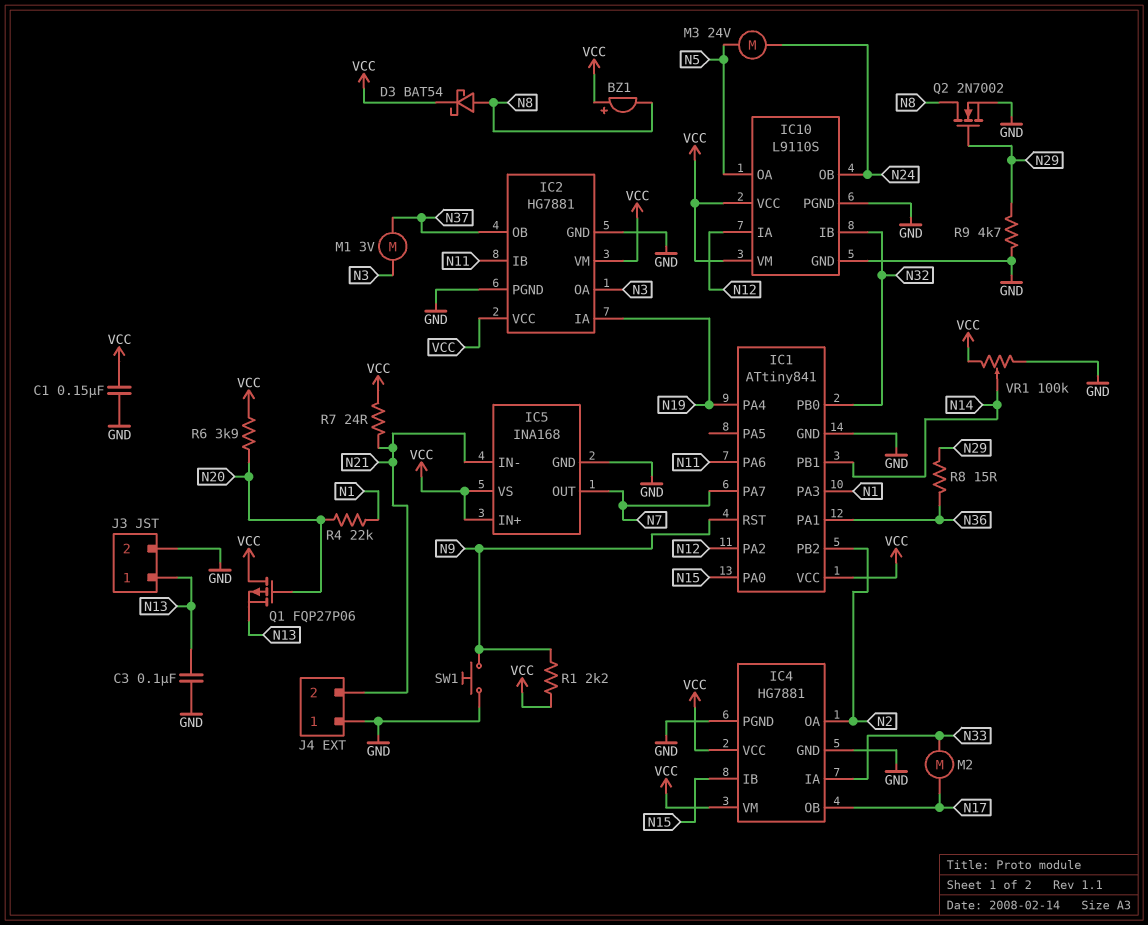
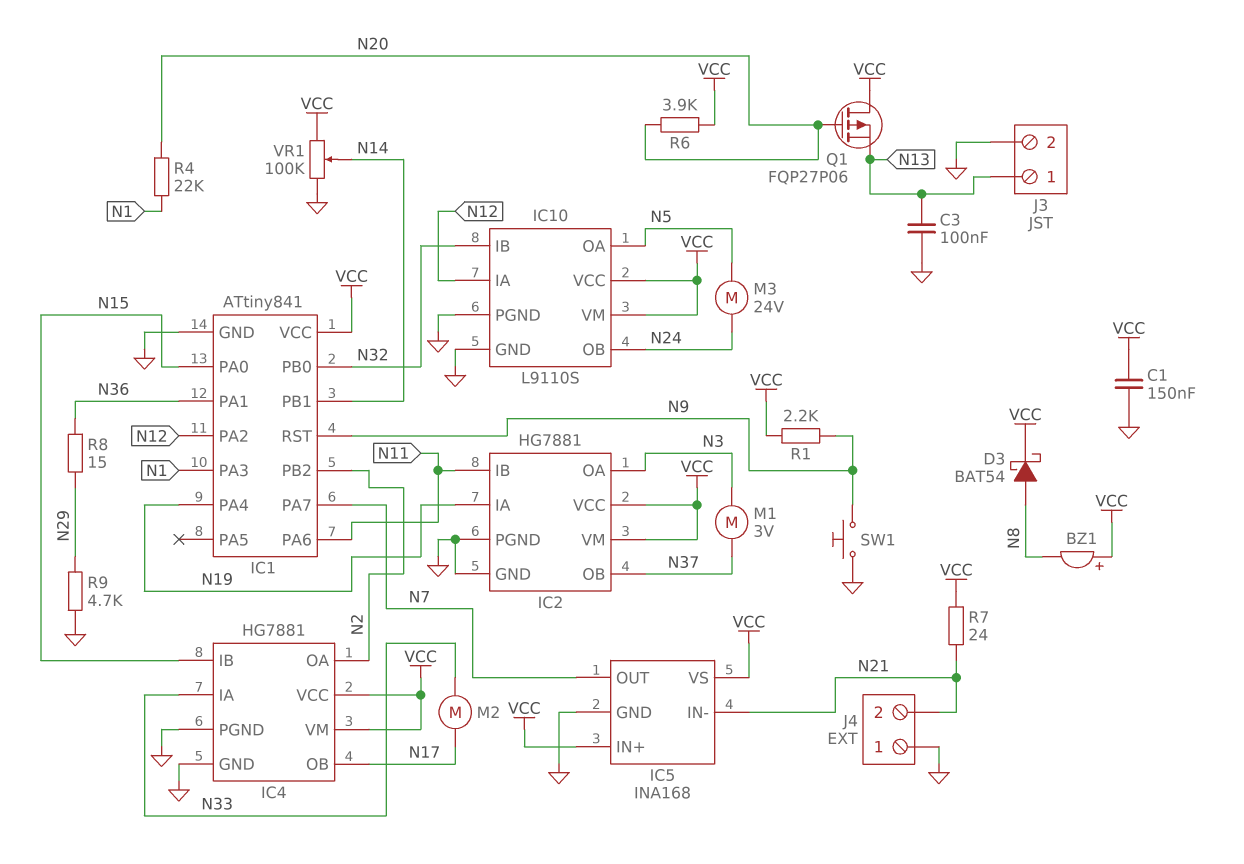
Q2: NMOS 2N7002 (G N29, D N8, S GND) -> none

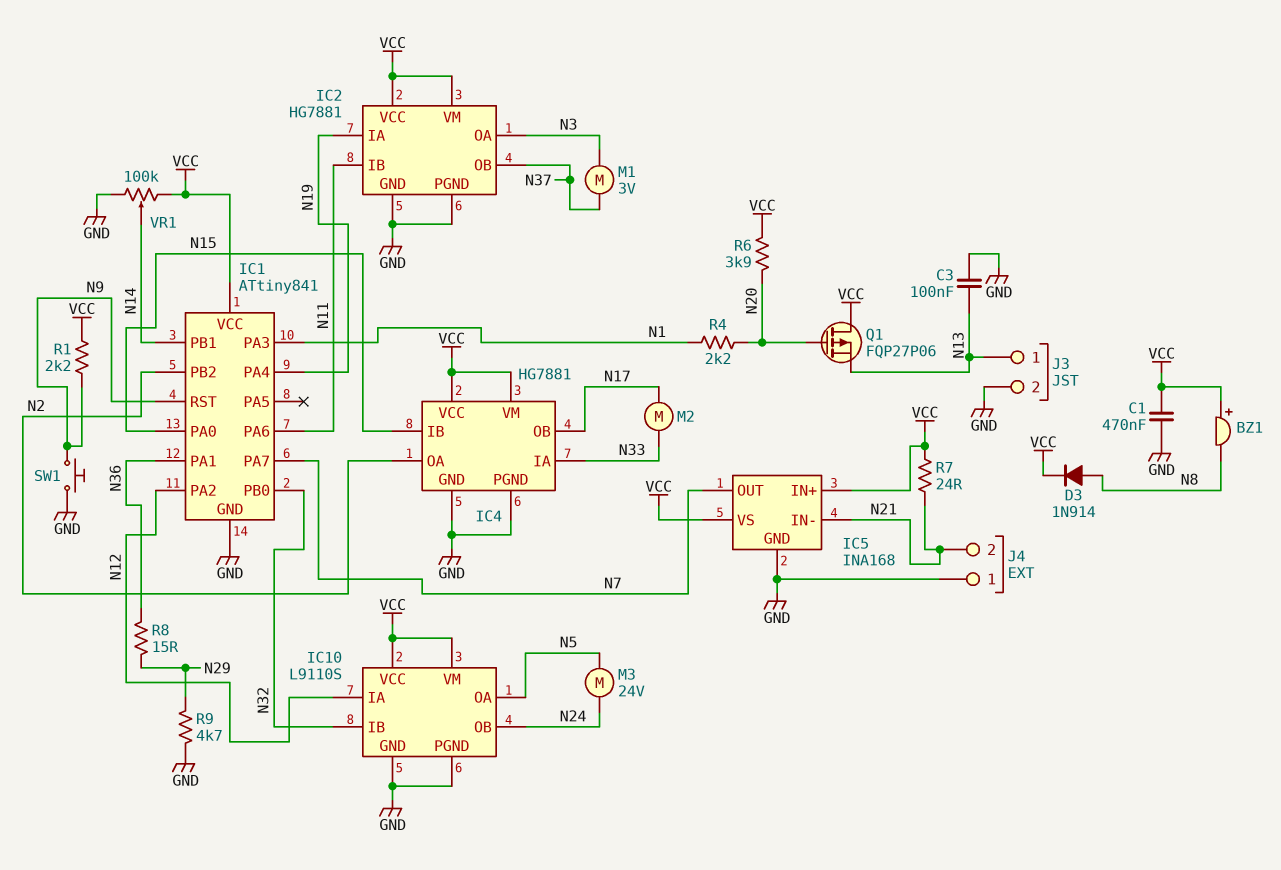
C1: 150nF (GND, VCC) -> 470nF (GND, VCC)
D3: schottky BAT54 (A N8, K VCC) -> diode 1N914 (A N8, K VCC)
R4: 22k (N1, N20) -> 2.2k (N1, N20)

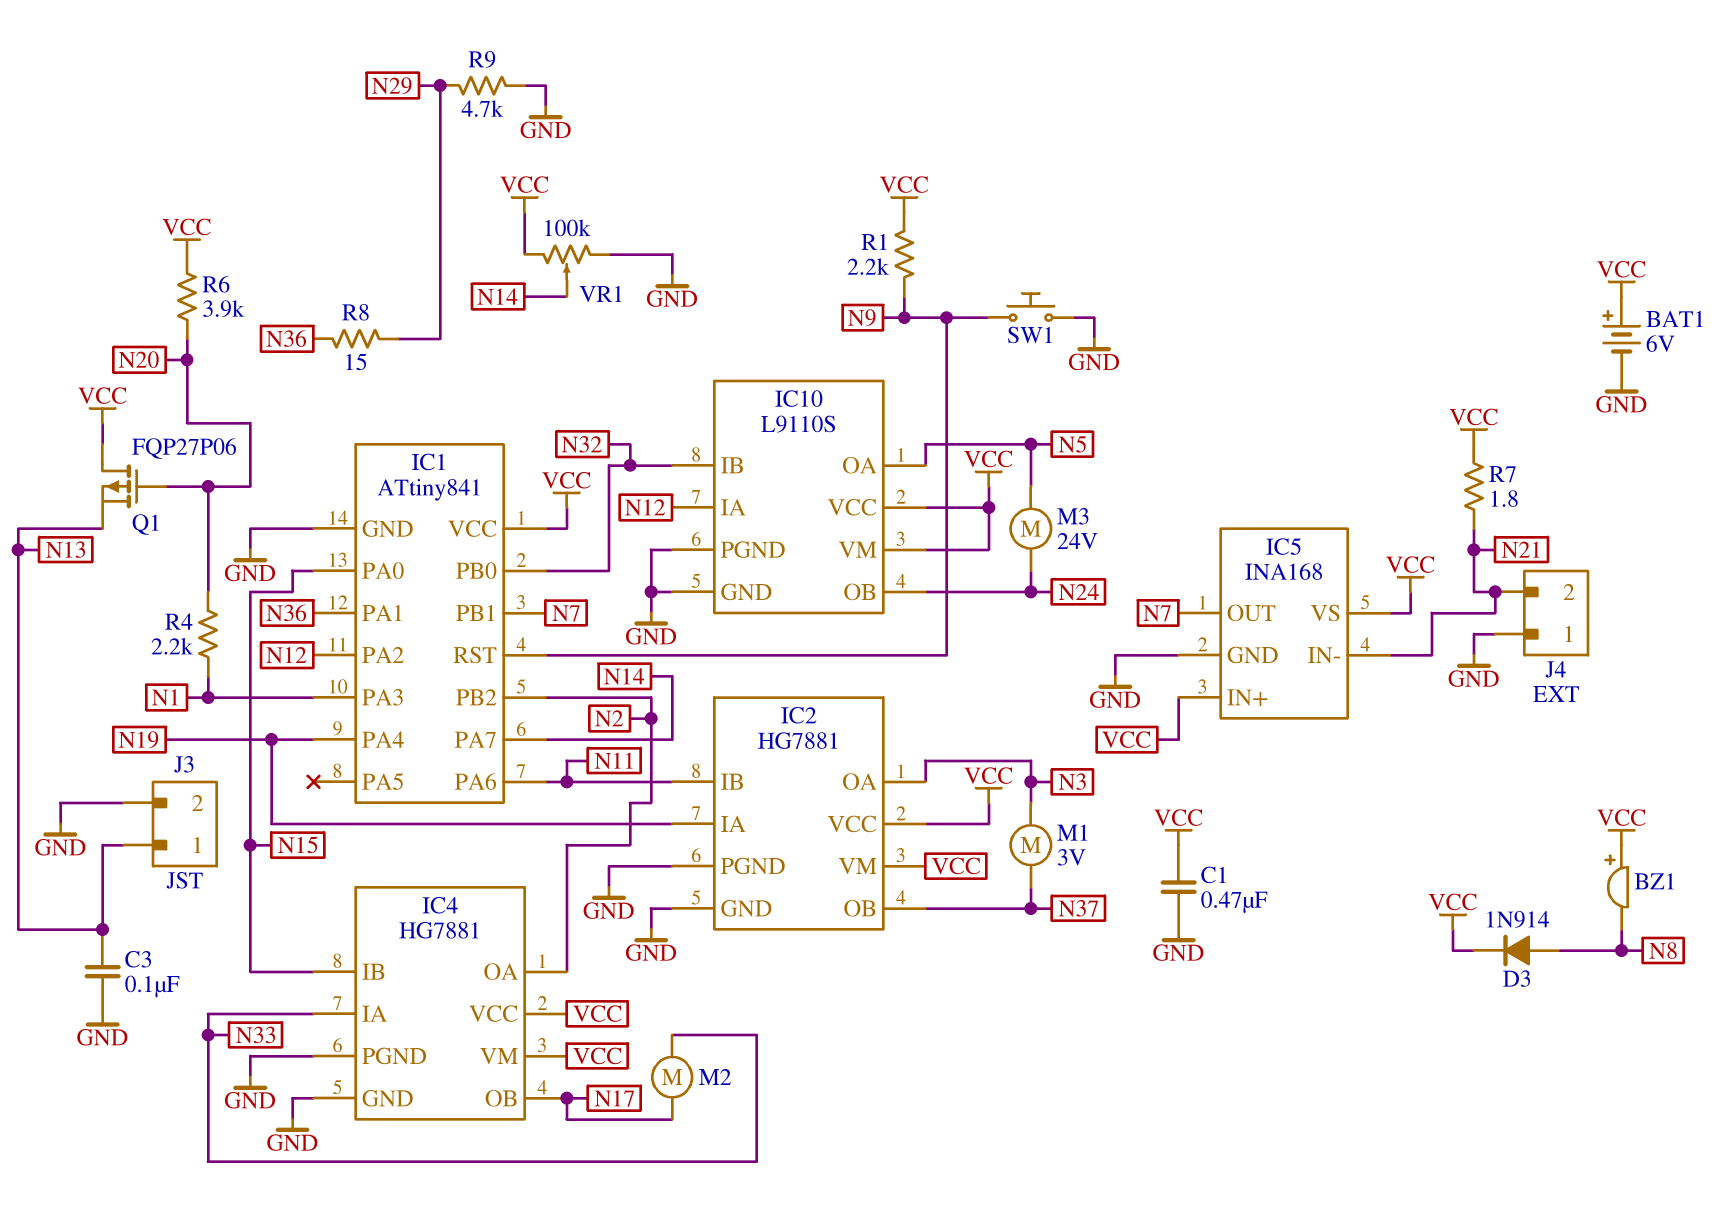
BAT1: none -> 6V (plus VCC, minus GND)
IC1 pin PA7: N7 -> N14
IC1 pin PB1: N14 -> N7
R7: 24 (N21, VCC) -> 1.8 (N21, VCC)

